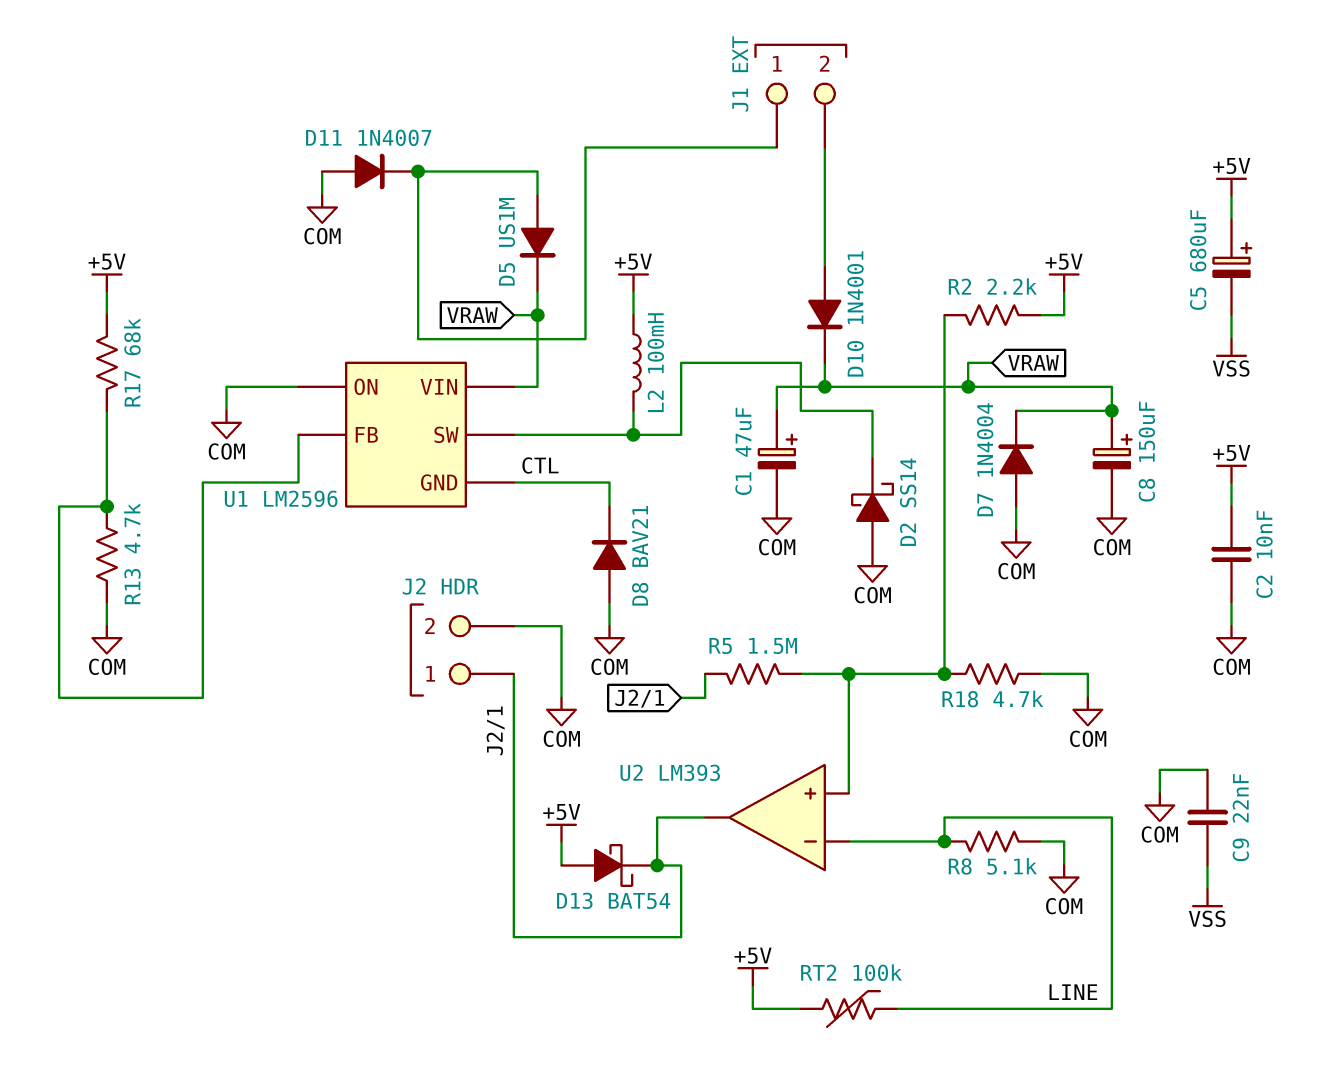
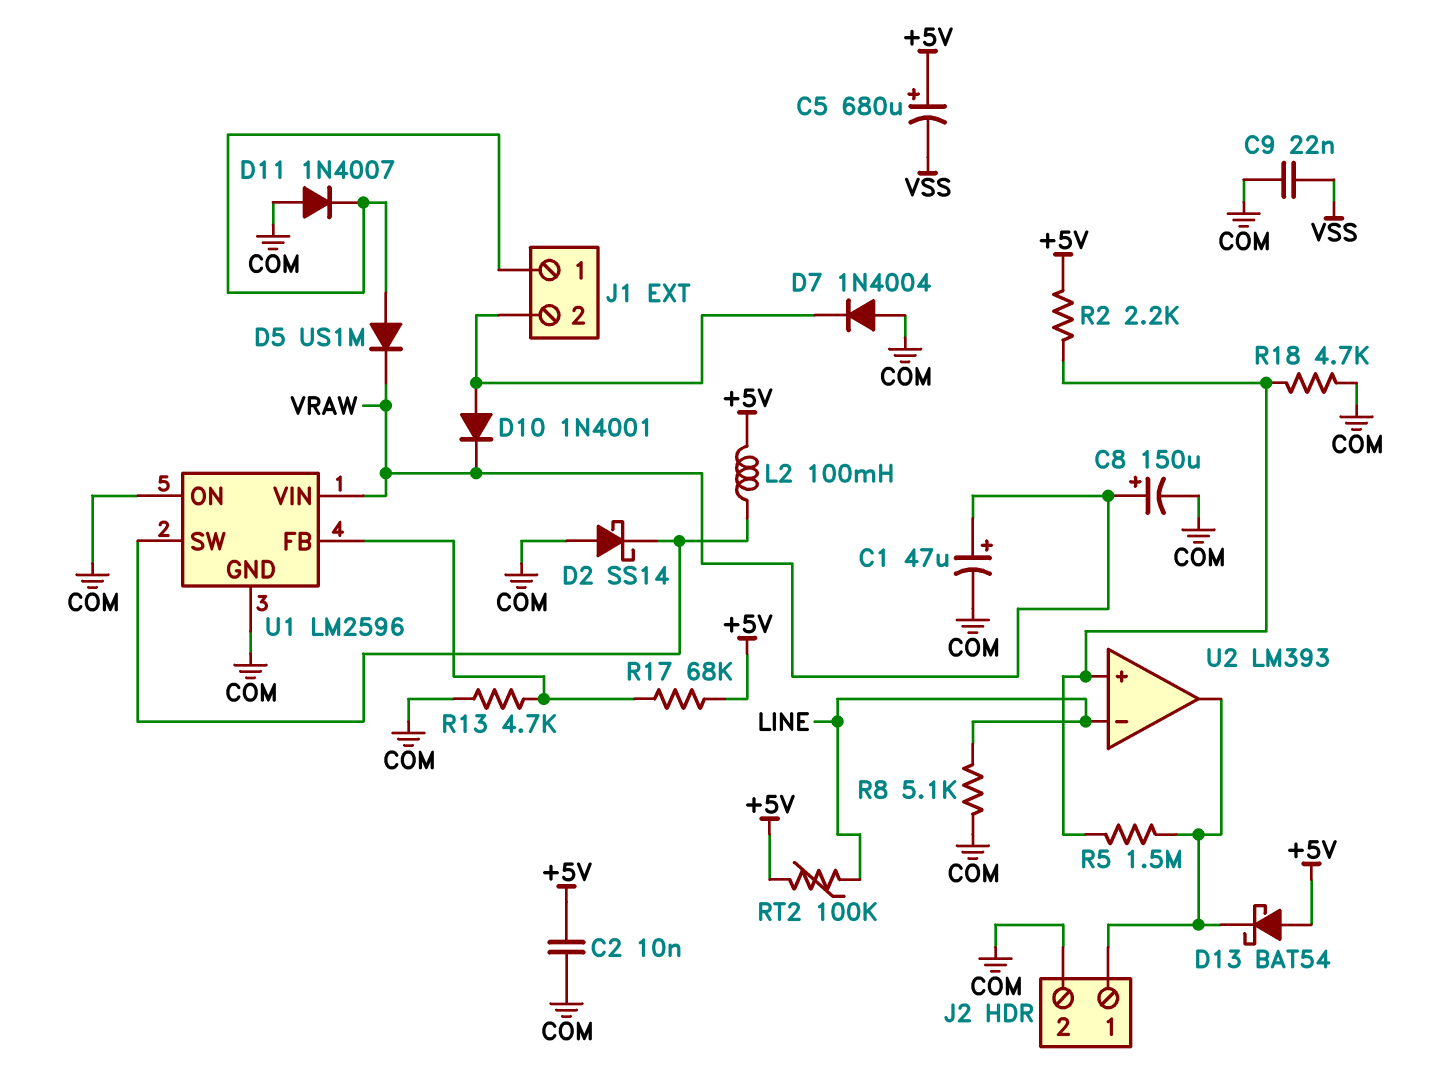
D7: diode 1N4004 (A COM, K VRAW) -> diode 1N4004 (A COM, K J1/2)
D8: diode BAV21 (A COM, K CTL) -> none
U1 pin GND: CTL -> COM

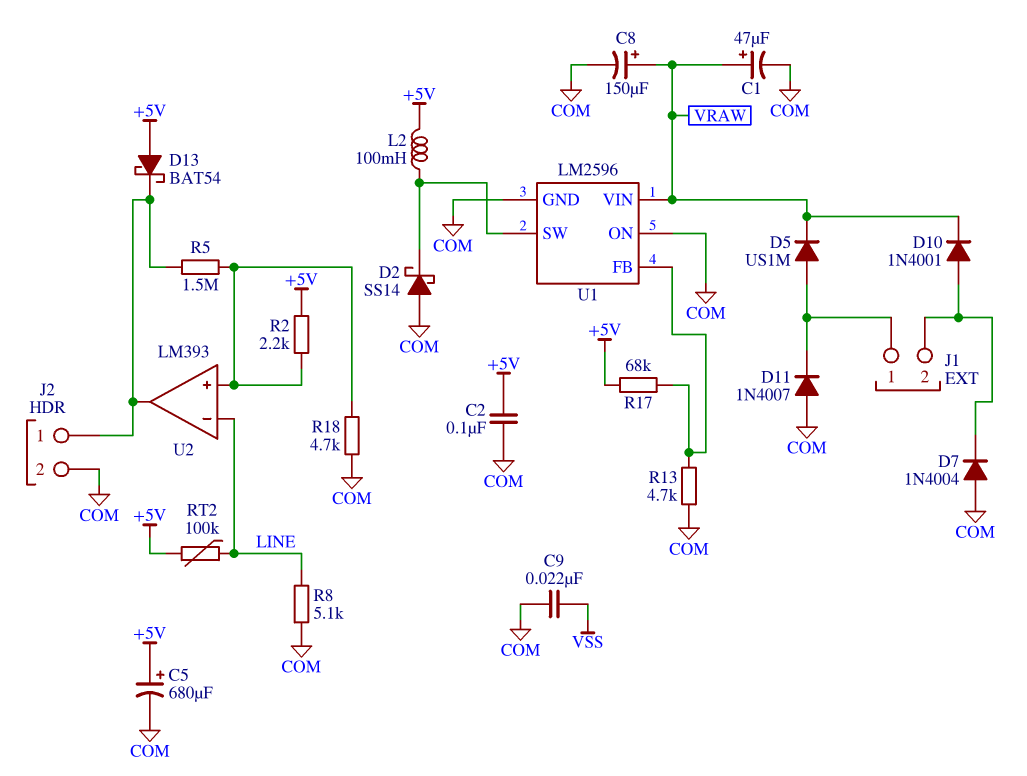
C2: 10nF (+5V, COM) -> 100nF (+5V, COM)
C5: 680uF (plus +5V, minus VSS) -> 680uF (plus +5V, minus COM)

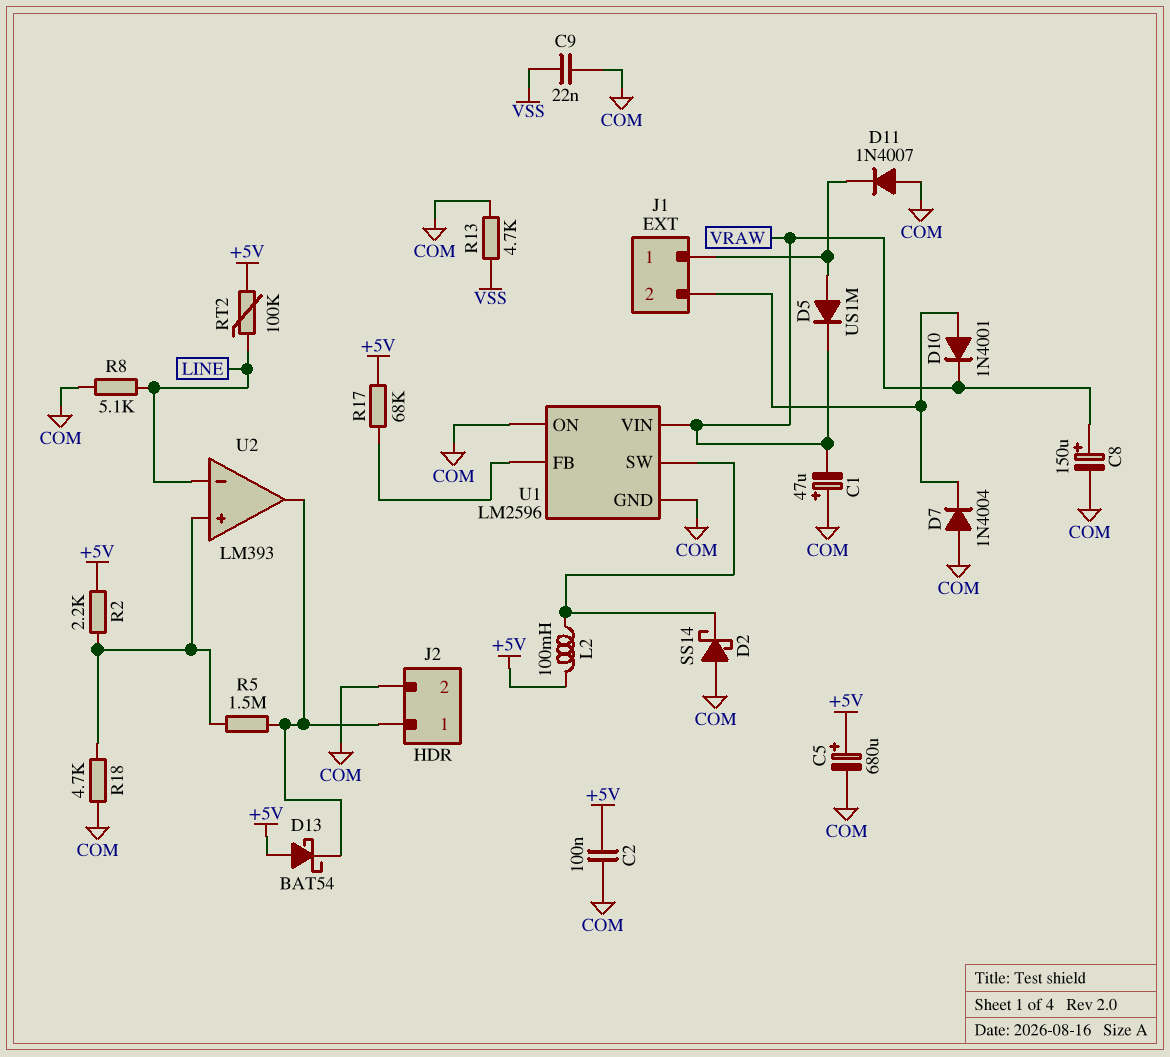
C1: 47uF (plus VRAW, minus COM) -> 47uF (plus COM, minus VRAW)
R13: 4.7k (COM, U1/FB) -> 4.7k (COM, VSS)

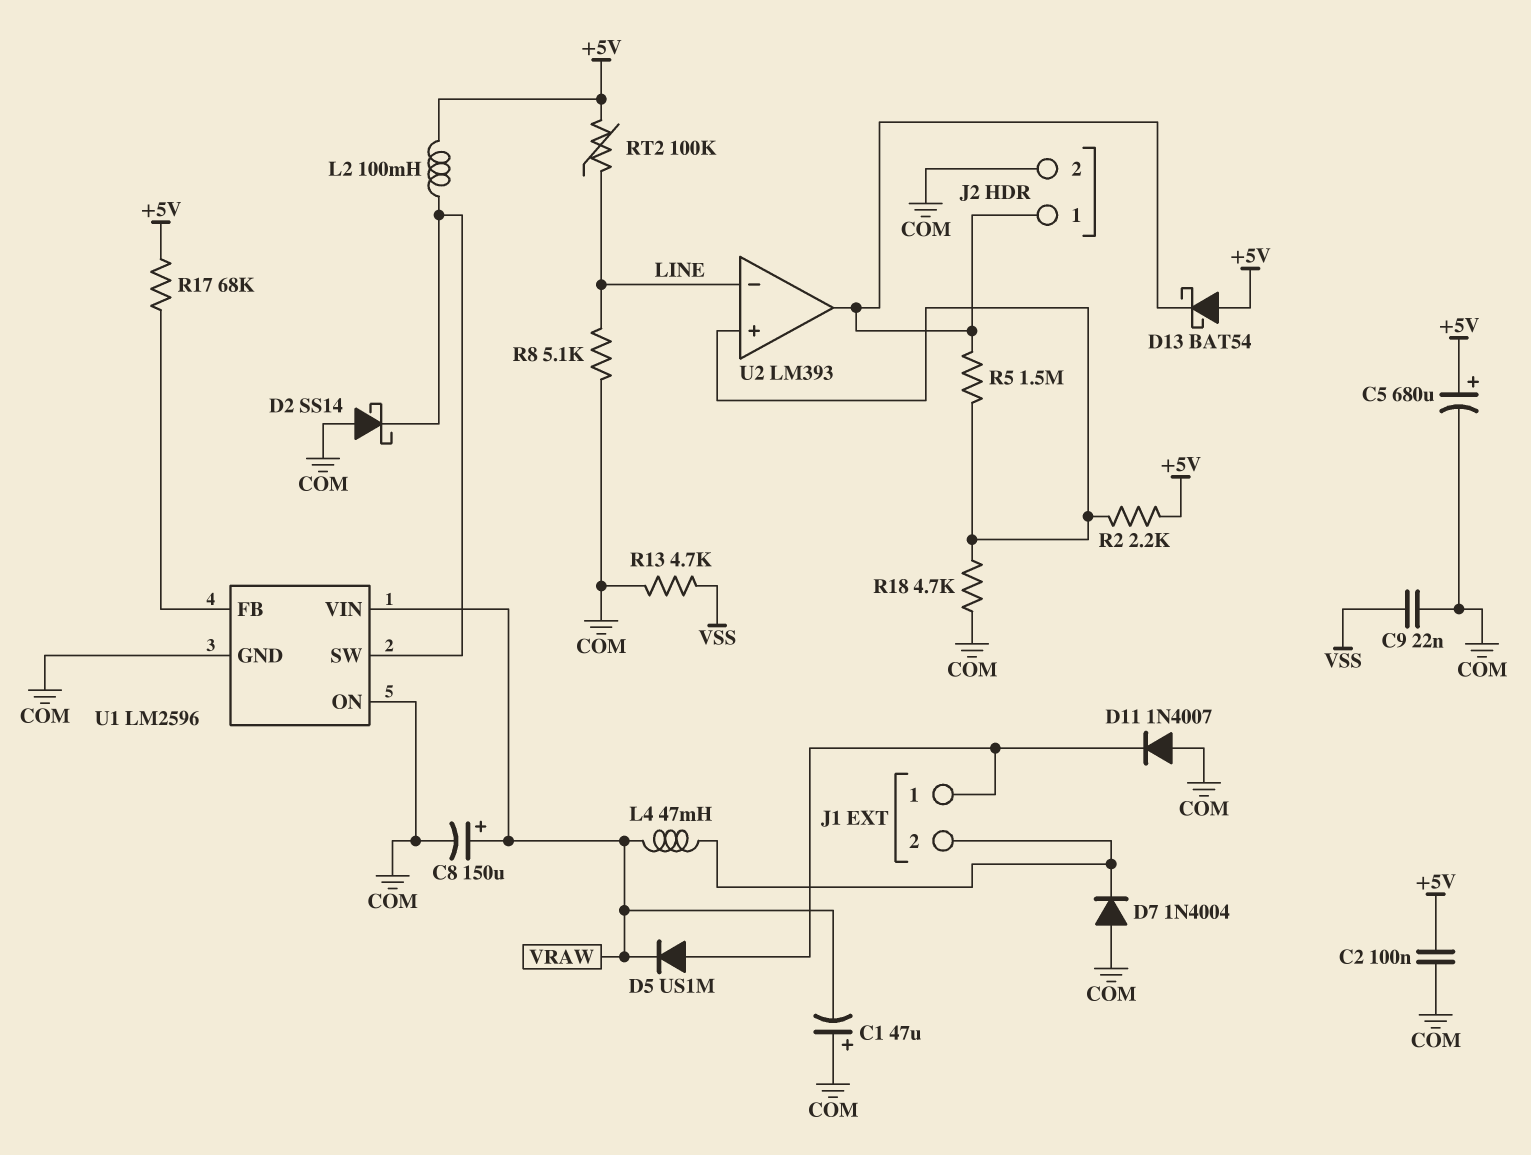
D10: diode 1N4001 (A J1/2, K VRAW) -> none
L4: none -> 47mH (J1/2, VRAW)

